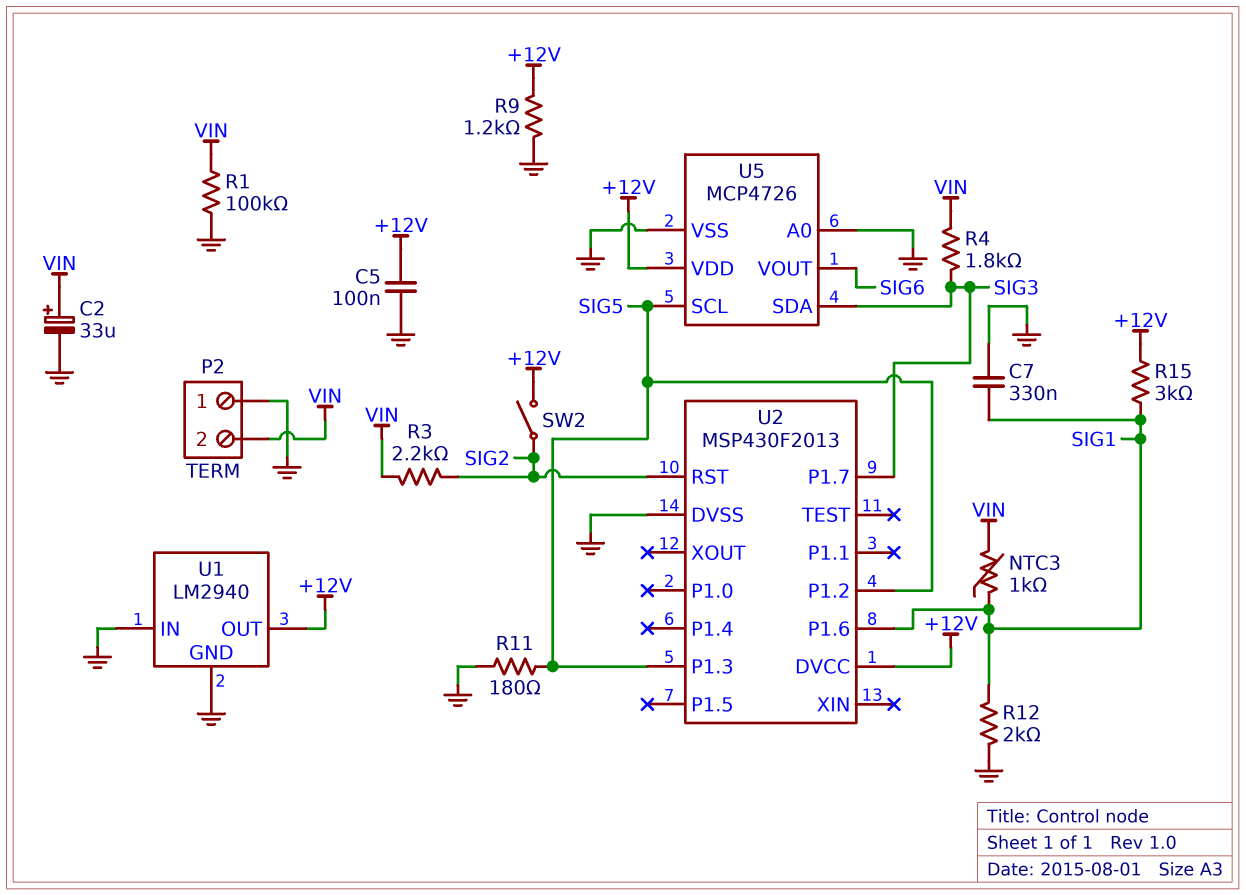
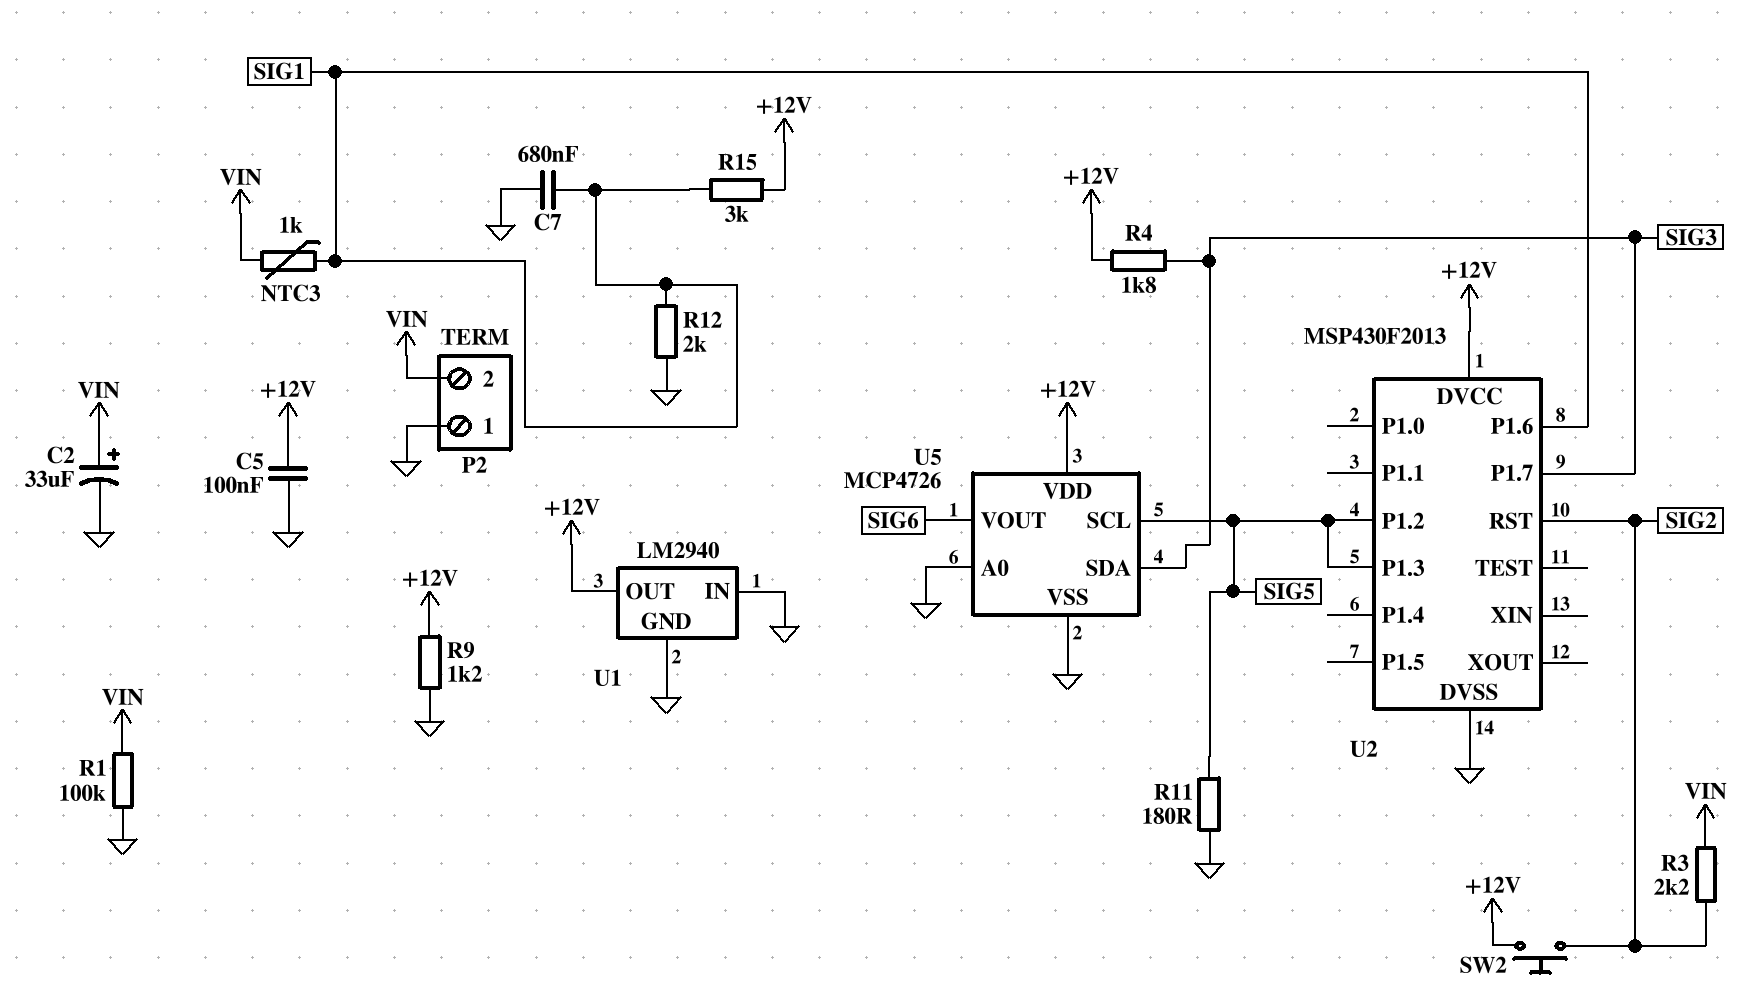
C7: 330nF (GND, SIG1) -> 680nF (GND, SIG1)
R4: 1.8k (SIG3, VIN) -> 1.8k (+12V, SIG3)
SW2: switch (+12V, SIG2) -> button (+12V, SIG2)

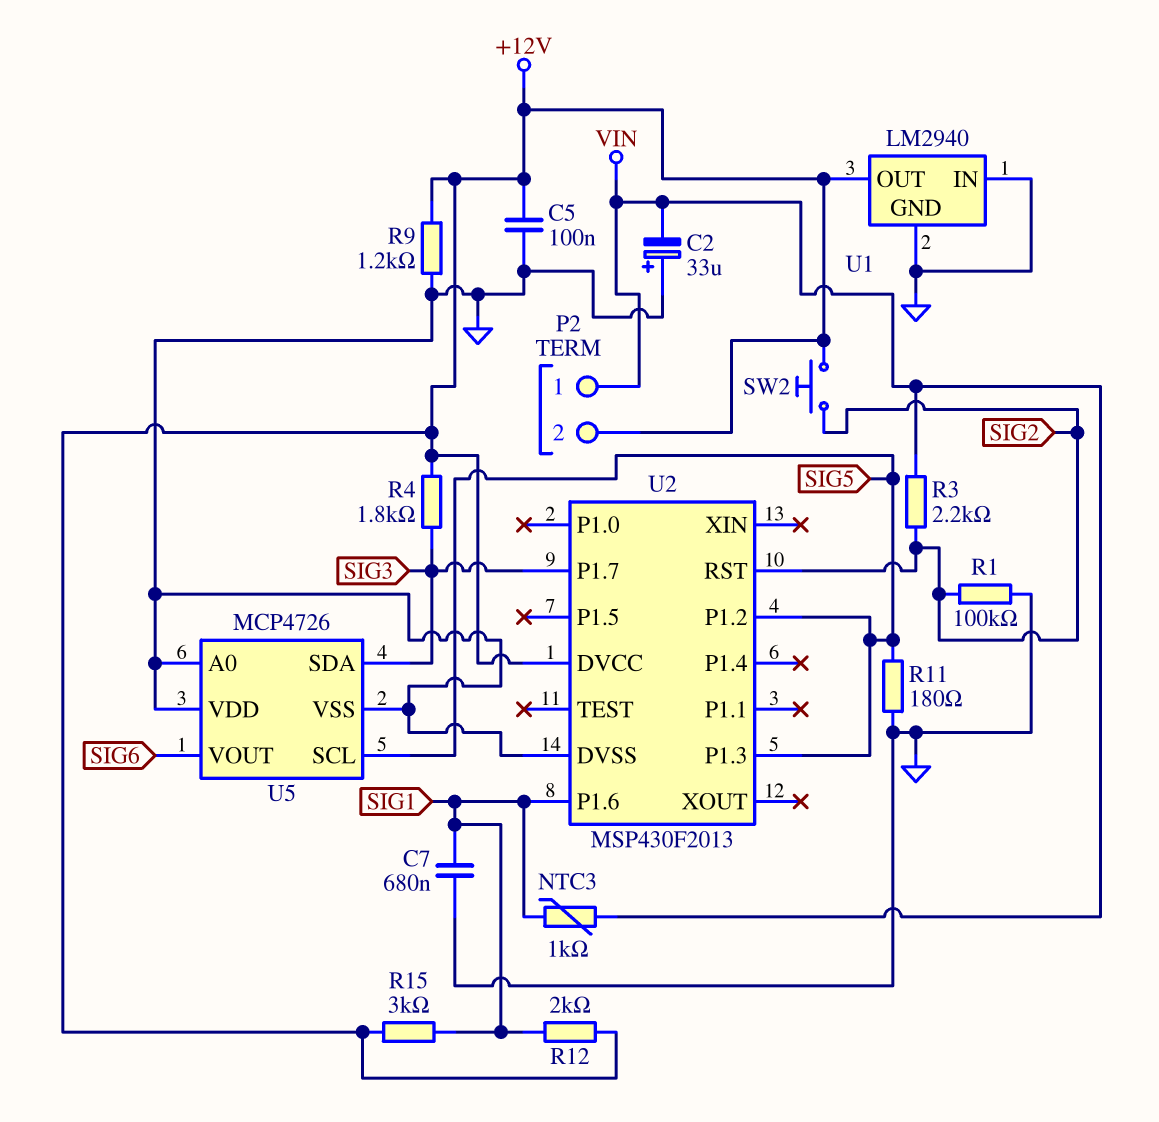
C2: 33uF (plus VIN, minus GND) -> 33uF (plus GND, minus VIN)
P2 pin 1: GND -> VIN
P2 pin 2: VIN -> +12V
R1: 100k (GND, VIN) -> 100k (GND, SIG2)
R12: 2k (GND, SIG1) -> 2k (+12V, SIG1)
U5 pin VDD: +12V -> GND

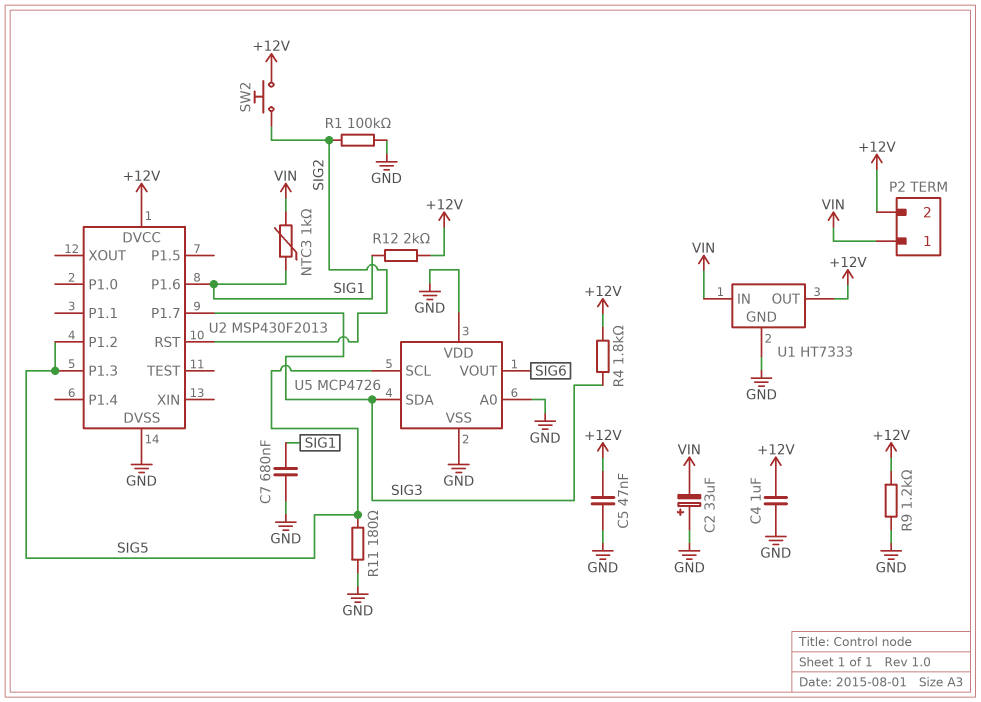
C4: none -> 1uF (+12V, GND)
C5: 100nF (+12V, GND) -> 47nF (+12V, GND)
R3: 2.2k (SIG2, VIN) -> none
R15: 3k (+12V, SIG1) -> none
U1: LM2940 -> HT7333
U1 pin IN: GND -> VIN

